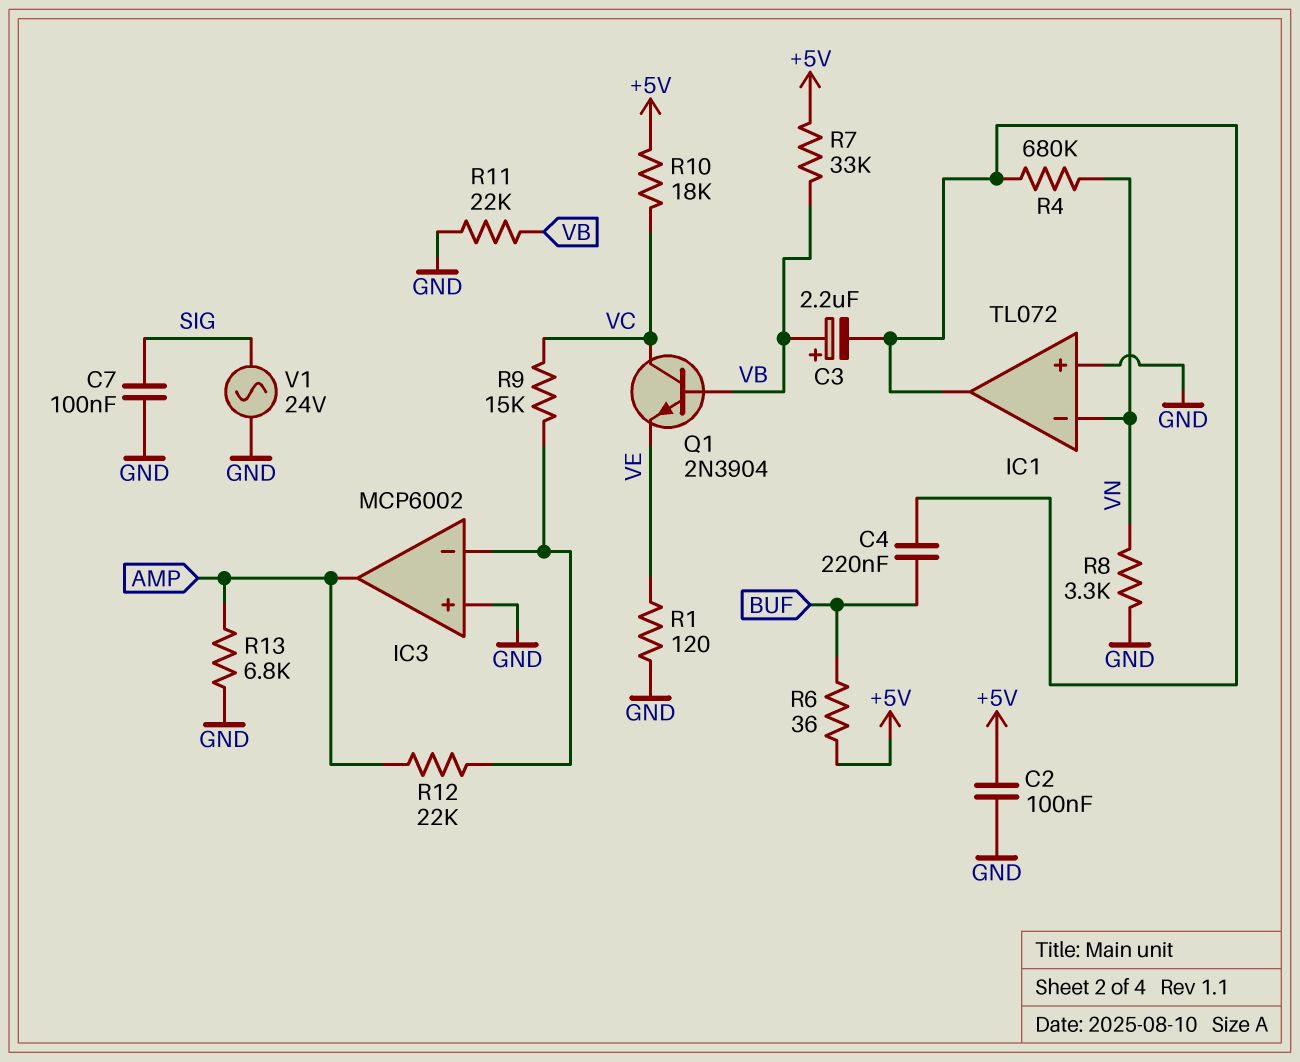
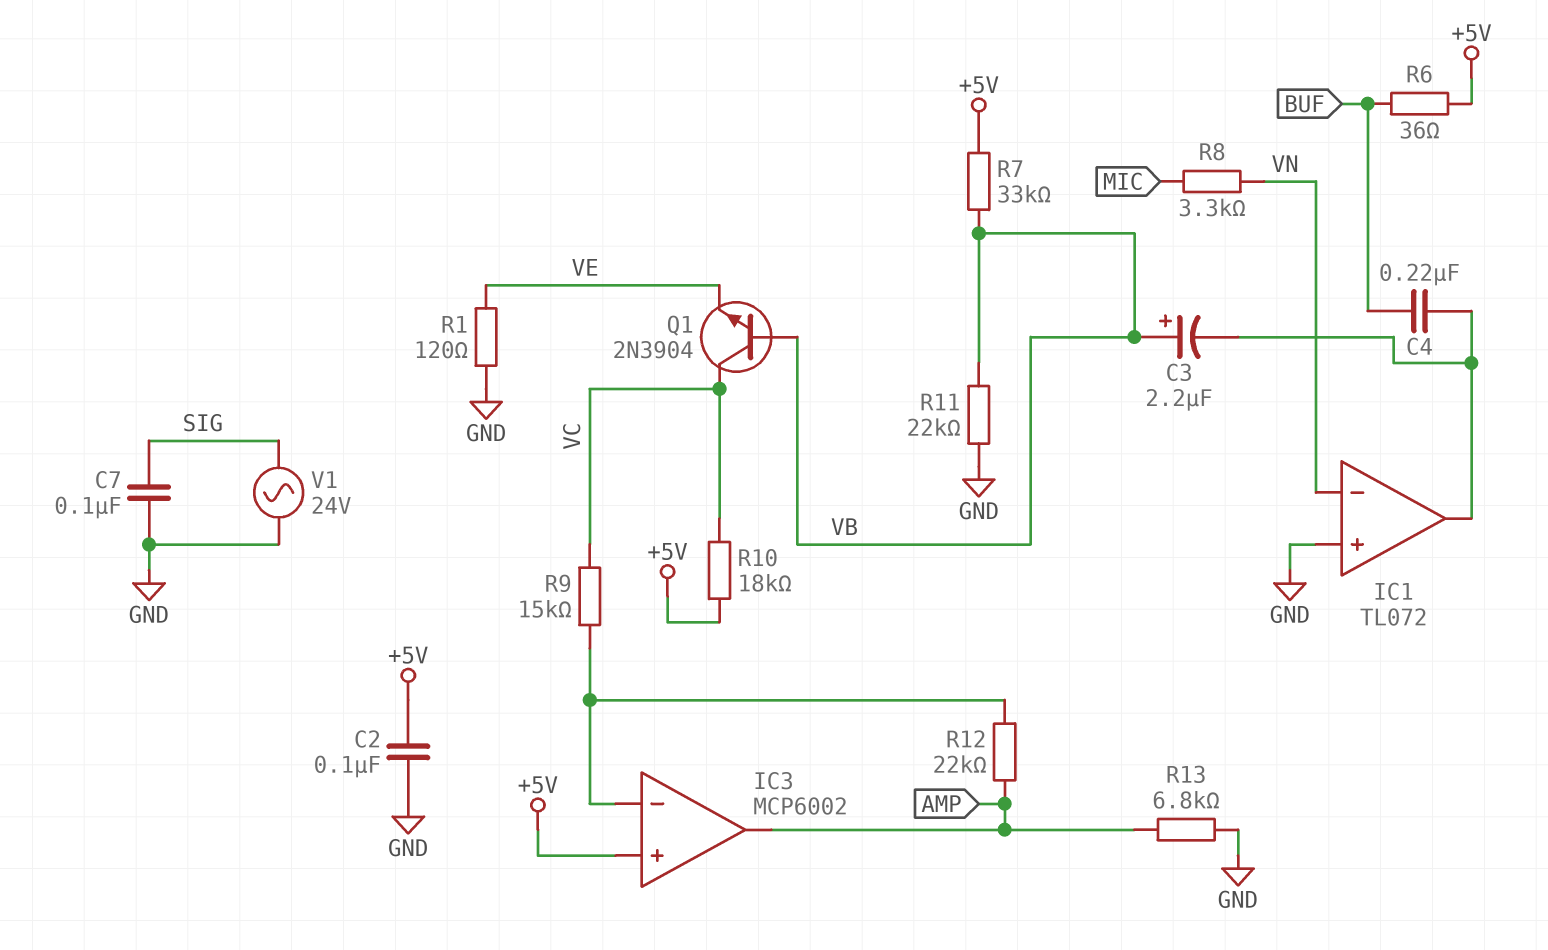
IC3 pin in+: GND -> +5V
R4: 680k (IC1/out, VN) -> none
R8: 3.3k (GND, VN) -> 3.3k (MIC, VN)

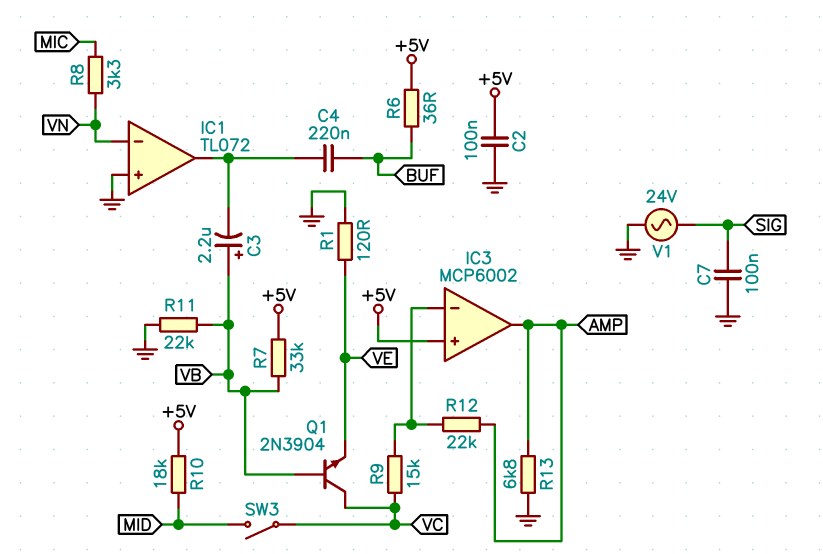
R10: 18k (+5V, VC) -> 18k (+5V, MID)
SW3: none -> switch (MID, VC)

